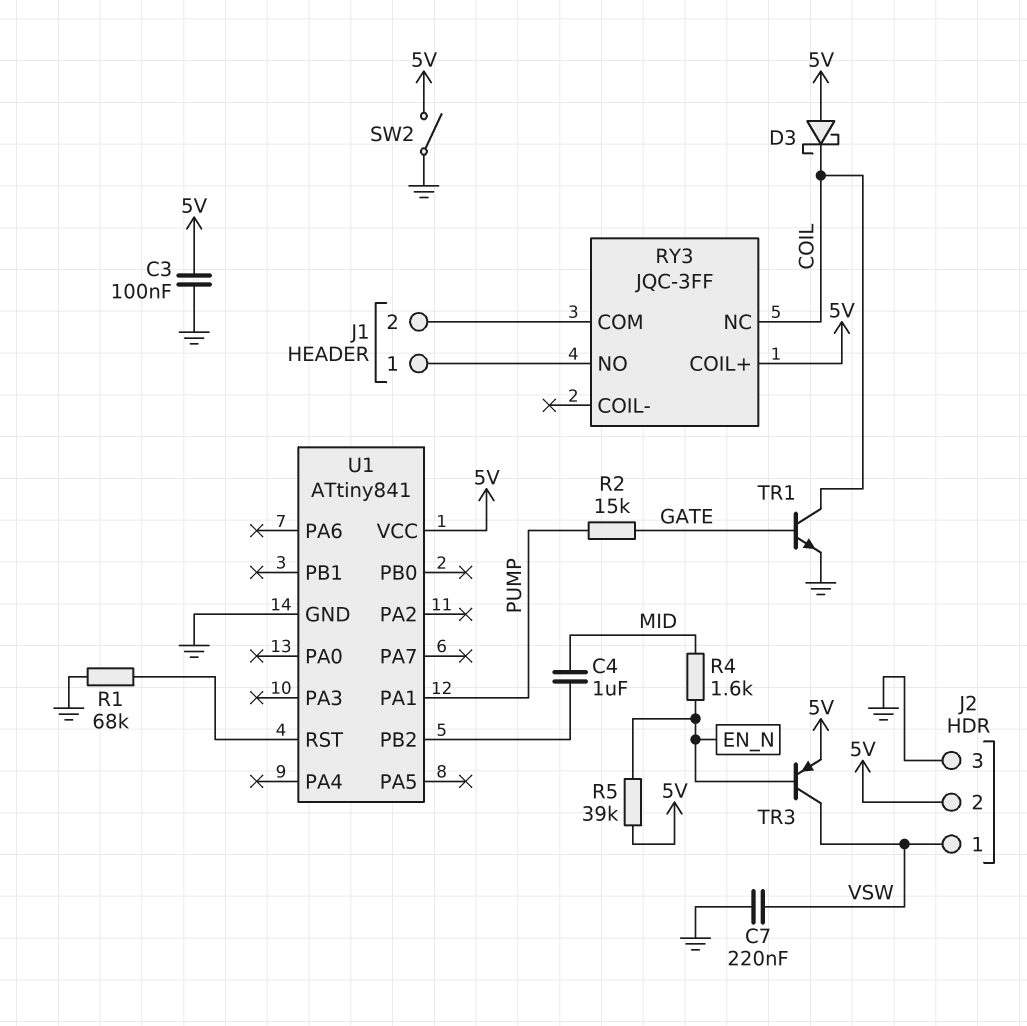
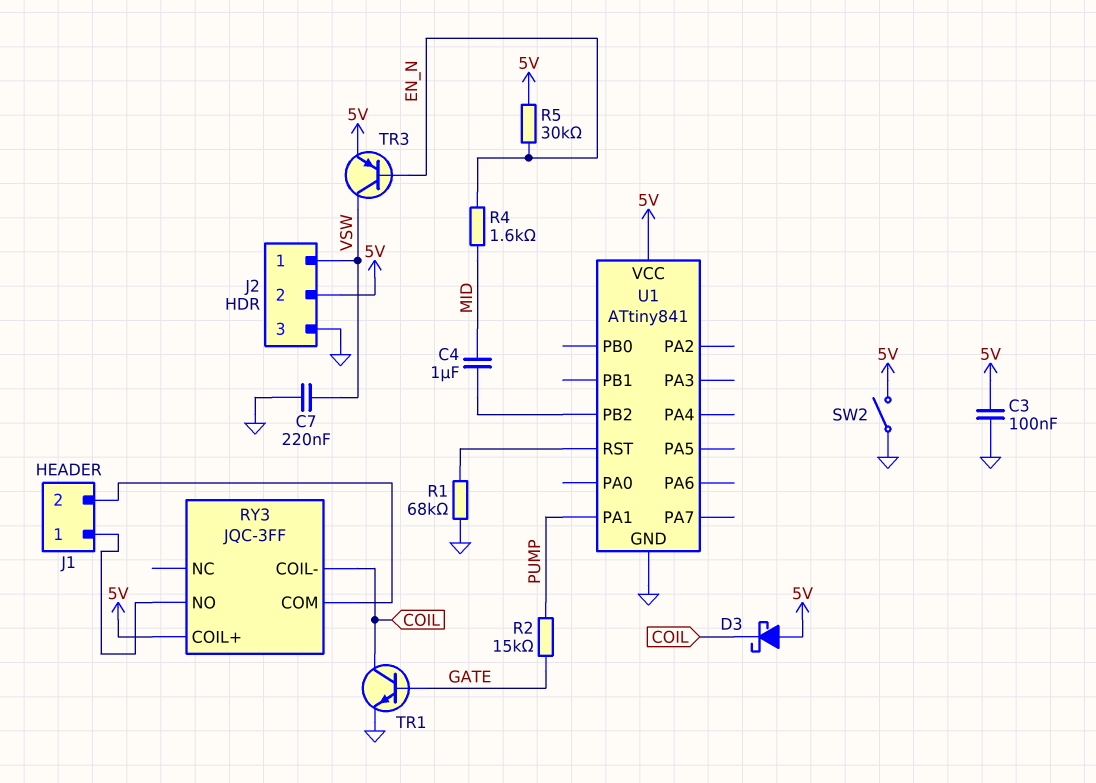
R5: 39k (5V, EN_N) -> 30k (5V, EN_N)
RY3 pin COIL-: none -> COIL
RY3 pin NC: COIL -> none

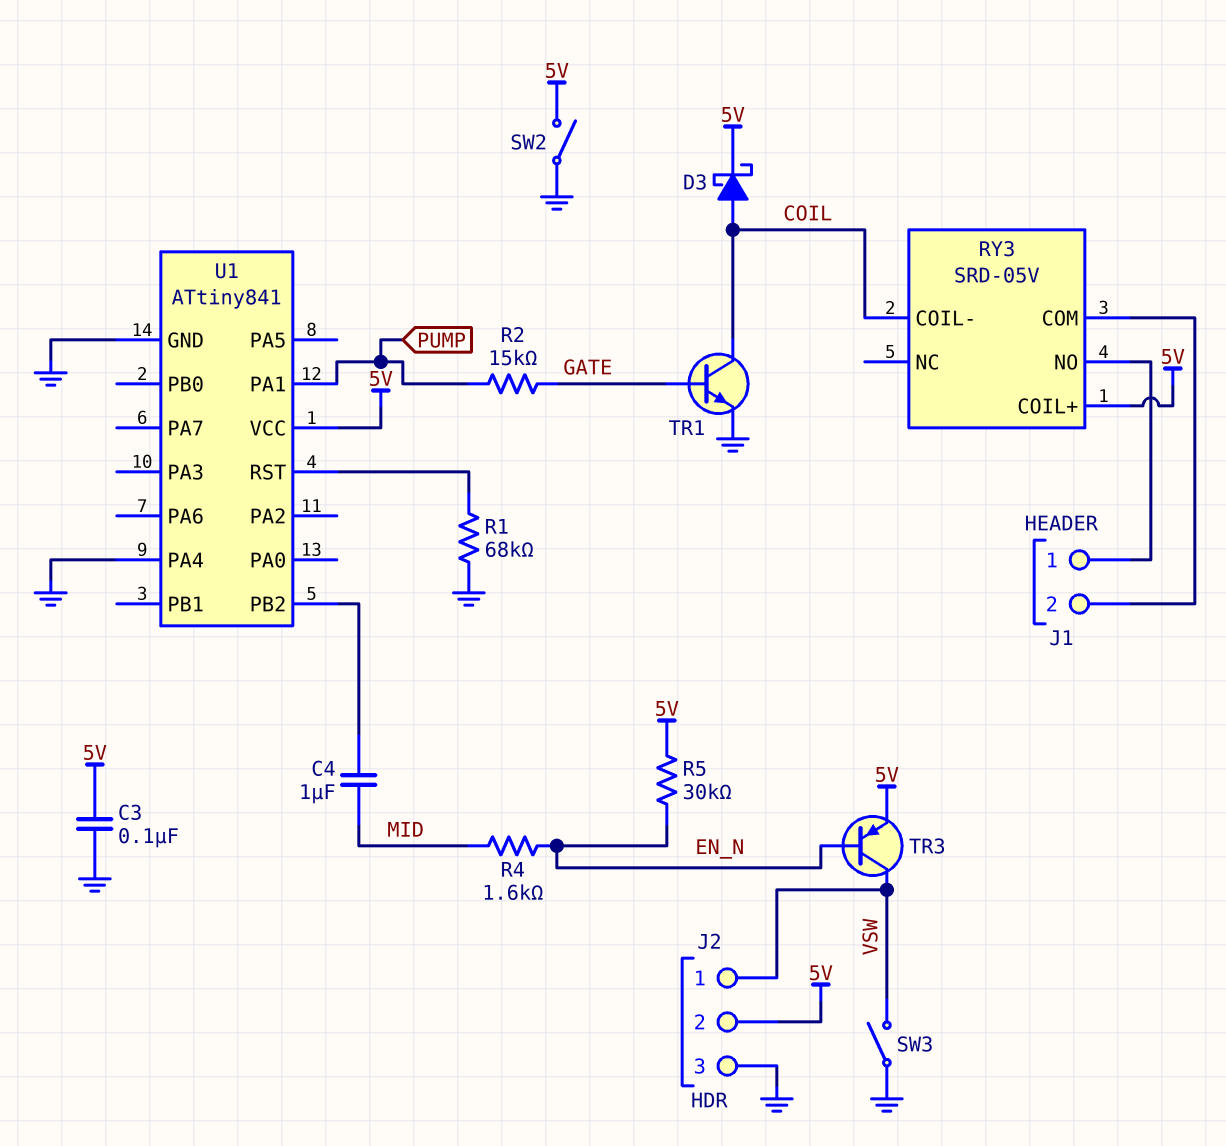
C7: 220nF (GND, VSW) -> none
D3: schottky (A 5V, K COIL) -> schottky (A COIL, K 5V)
RY3: JQC-3FF -> SRD-05V
SW3: none -> switch (GND, VSW)
U1 pin PA4: none -> GND

